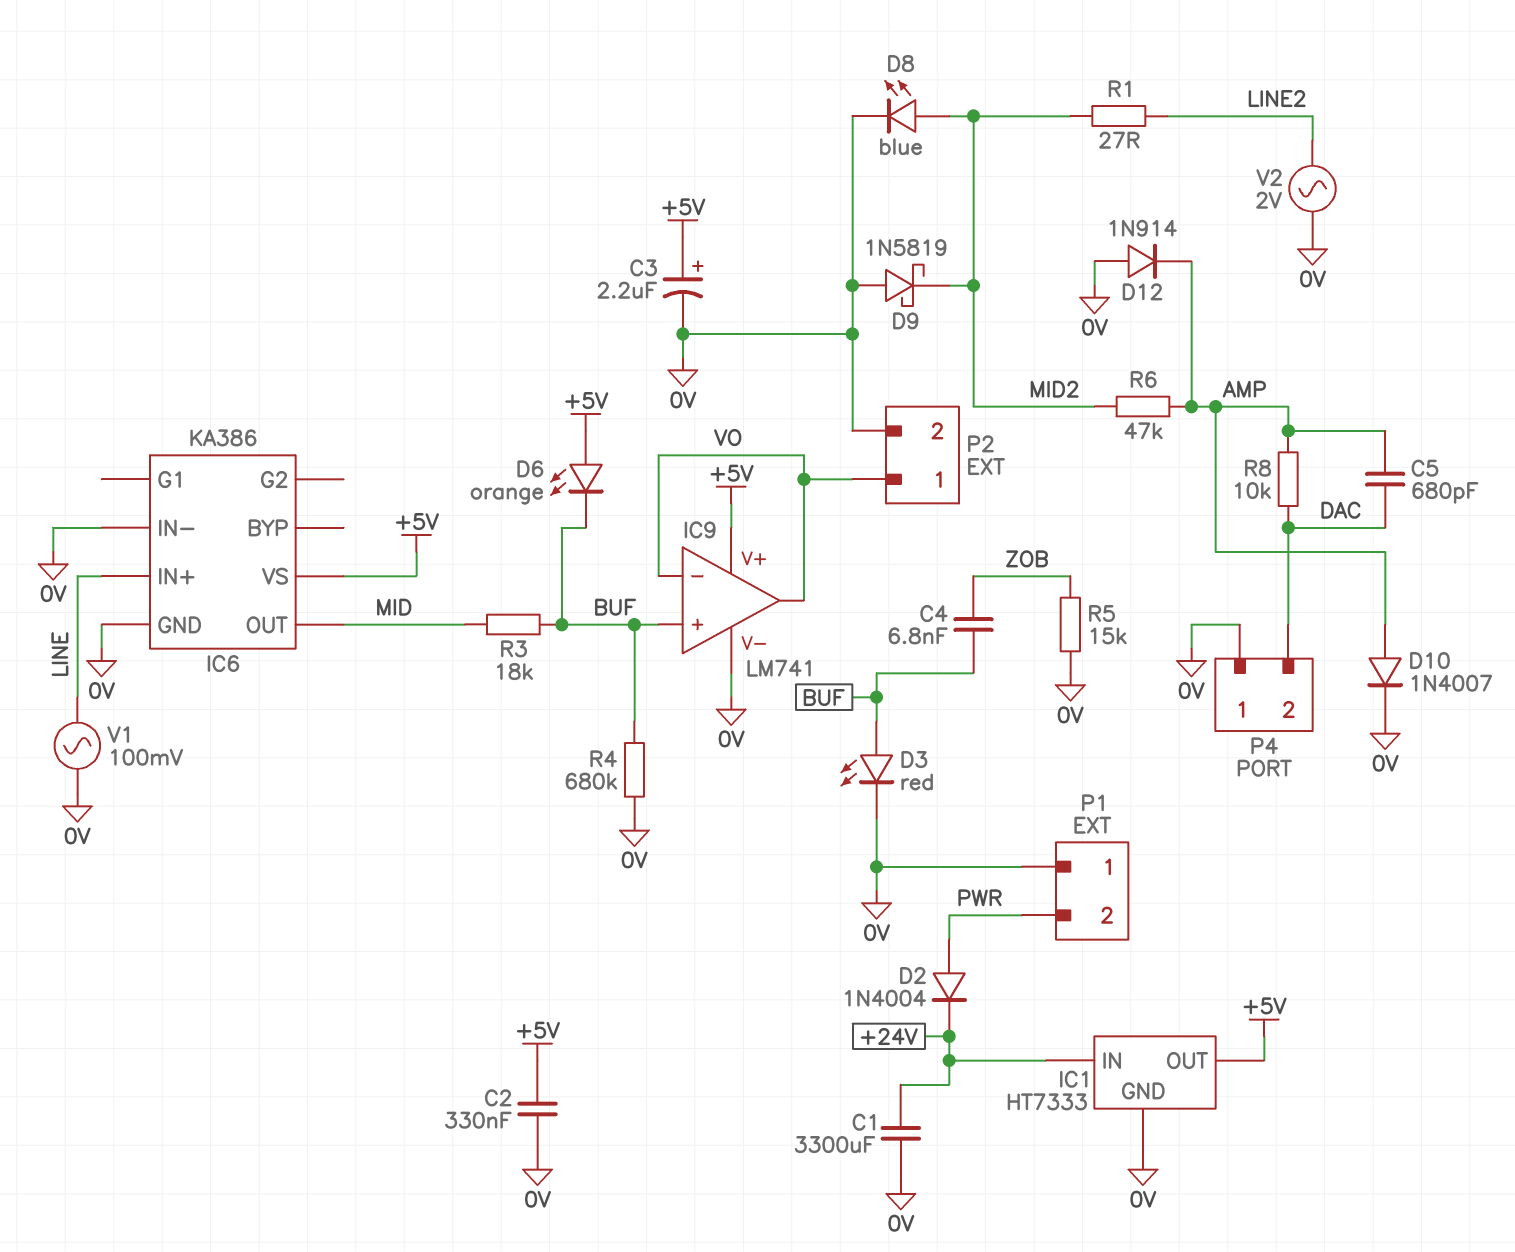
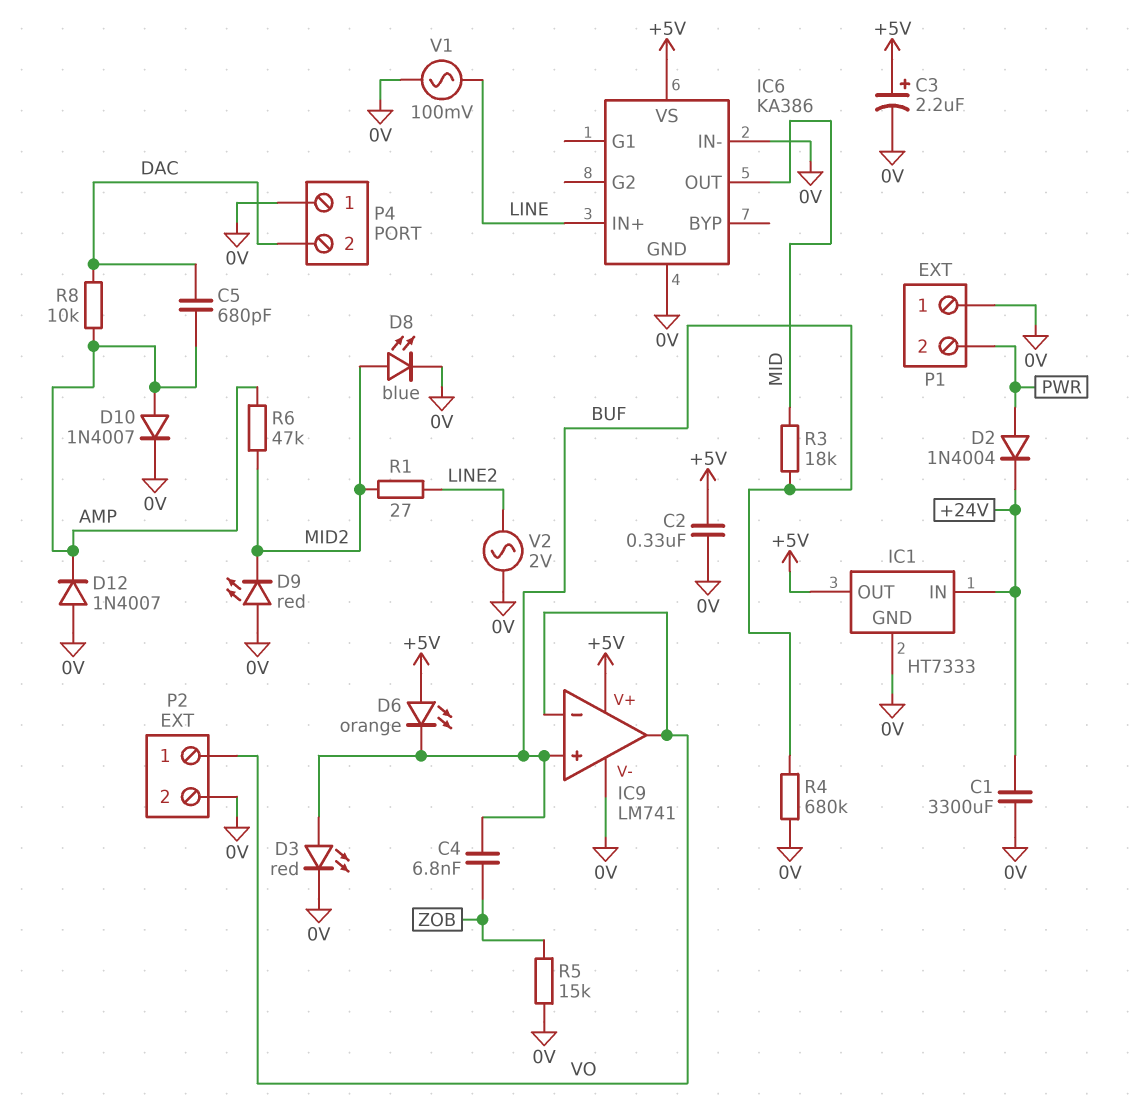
D9: schottky 1N5819 (A 0V, K MID2) -> LED red (A 0V, K MID2)
D12: diode 1N914 (A 0V, K AMP) -> diode 1N4007 (A 0V, K AMP)

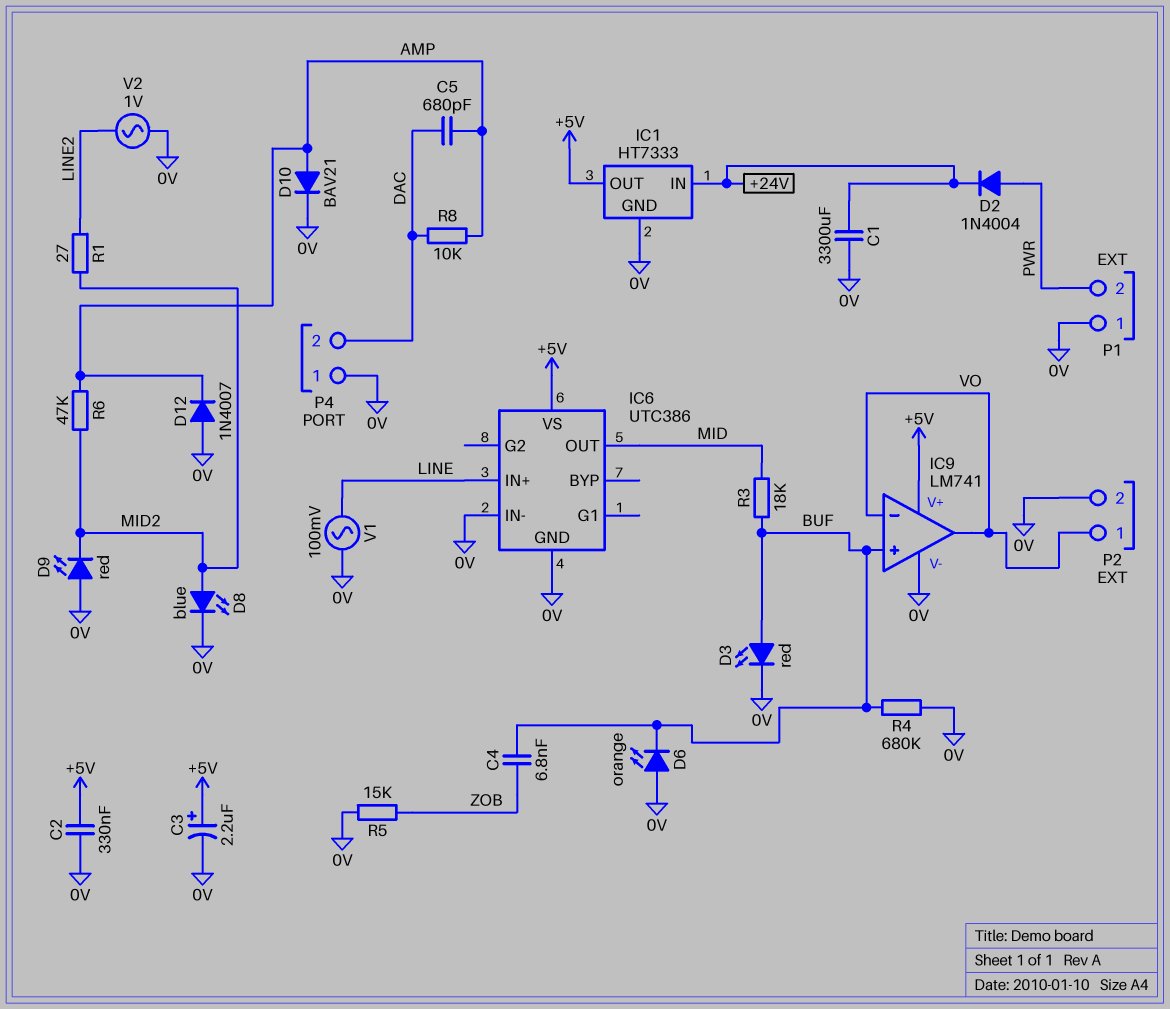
D6: LED orange (A +5V, K BUF) -> LED orange (A 0V, K BUF)
D10: diode 1N4007 (A AMP, K 0V) -> diode BAV21 (A AMP, K 0V)
IC6: KA386 -> UTC386
V2: AC 2V (0V, LINE2) -> AC 1V (0V, LINE2)

